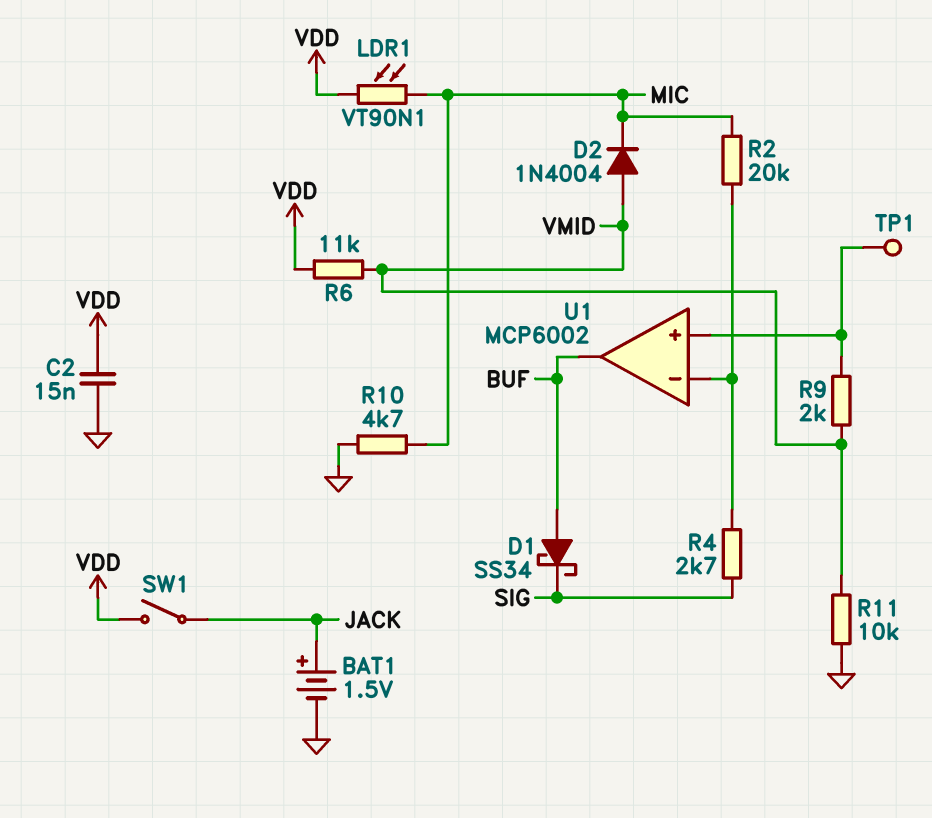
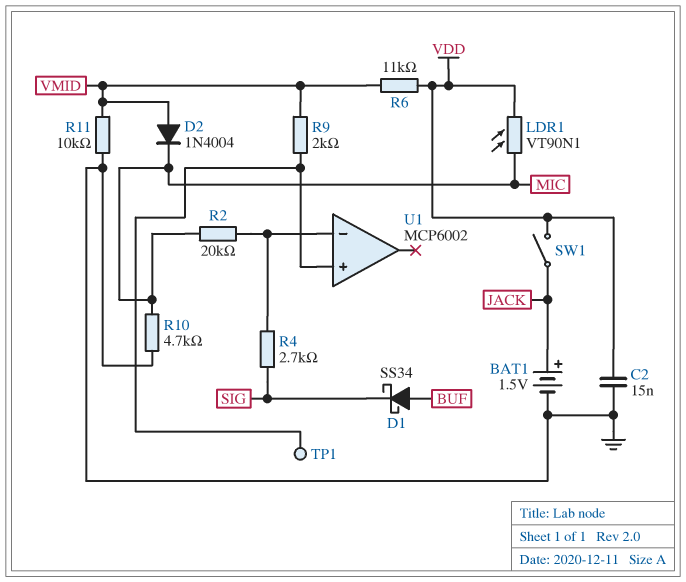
U1 pin out: BUF -> none

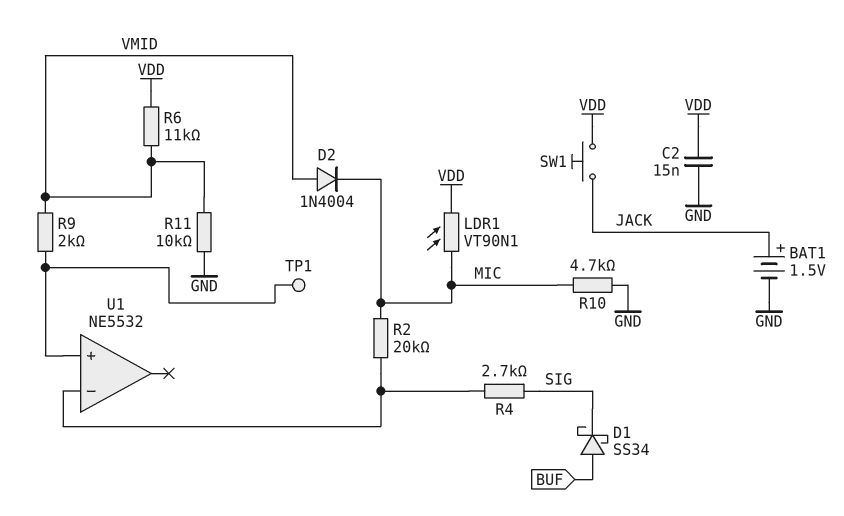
SW1: switch (JACK, VDD) -> button (JACK, VDD)
U1: MCP6002 -> NE5532

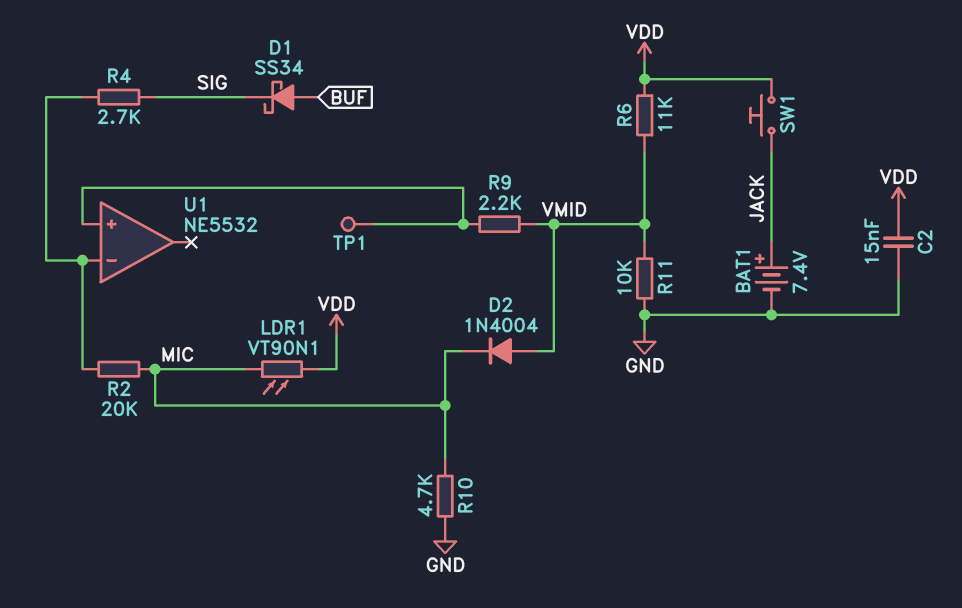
BAT1: 1.5V (plus JACK, minus GND) -> 7.4V (plus JACK, minus GND)
R9: 2k (U1/in+, VMID) -> 2.2k (U1/in+, VMID)

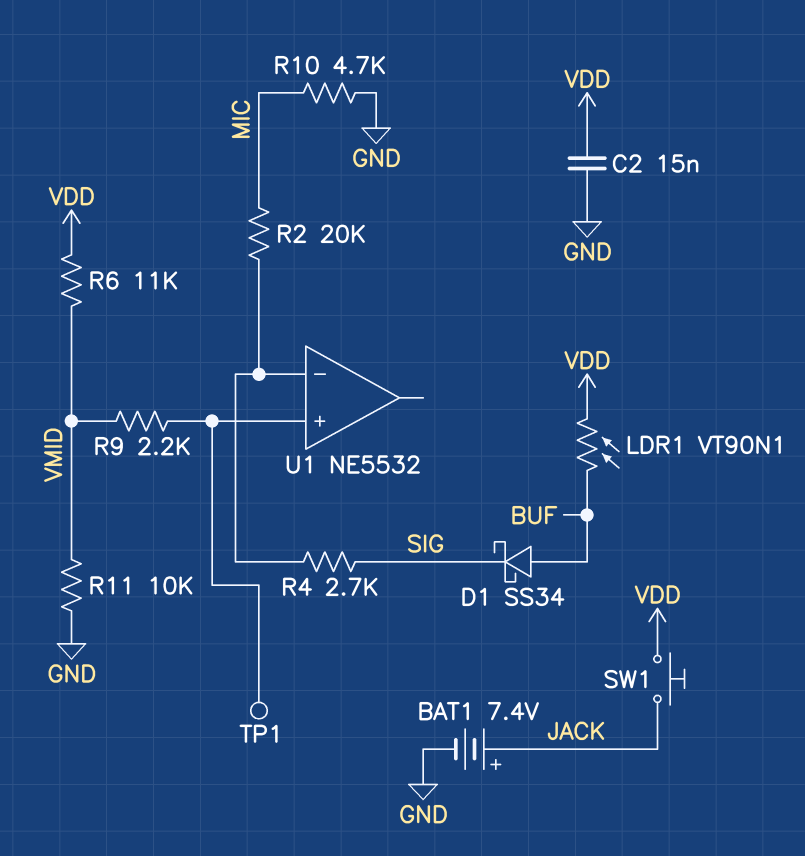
D2: diode 1N4004 (A VMID, K MIC) -> none
LDR1: VT90N1 (MIC, VDD) -> VT90N1 (BUF, VDD)

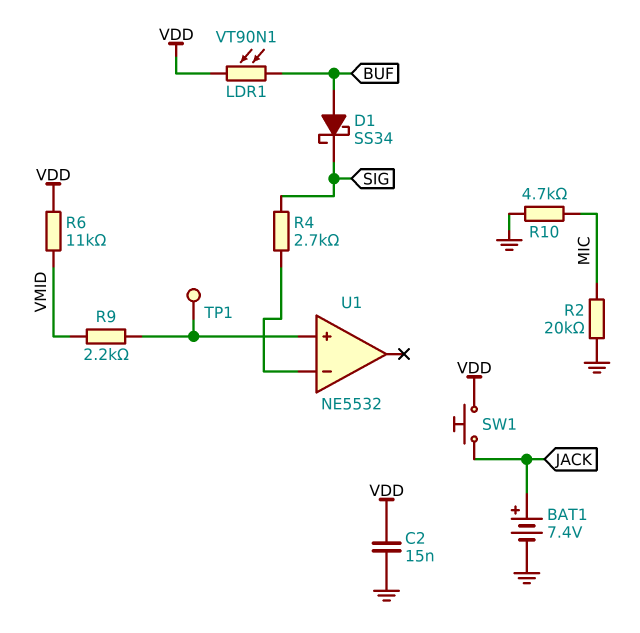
R2: 20k (MIC, U1/in-) -> 20k (GND, MIC)
R11: 10k (GND, VMID) -> none

